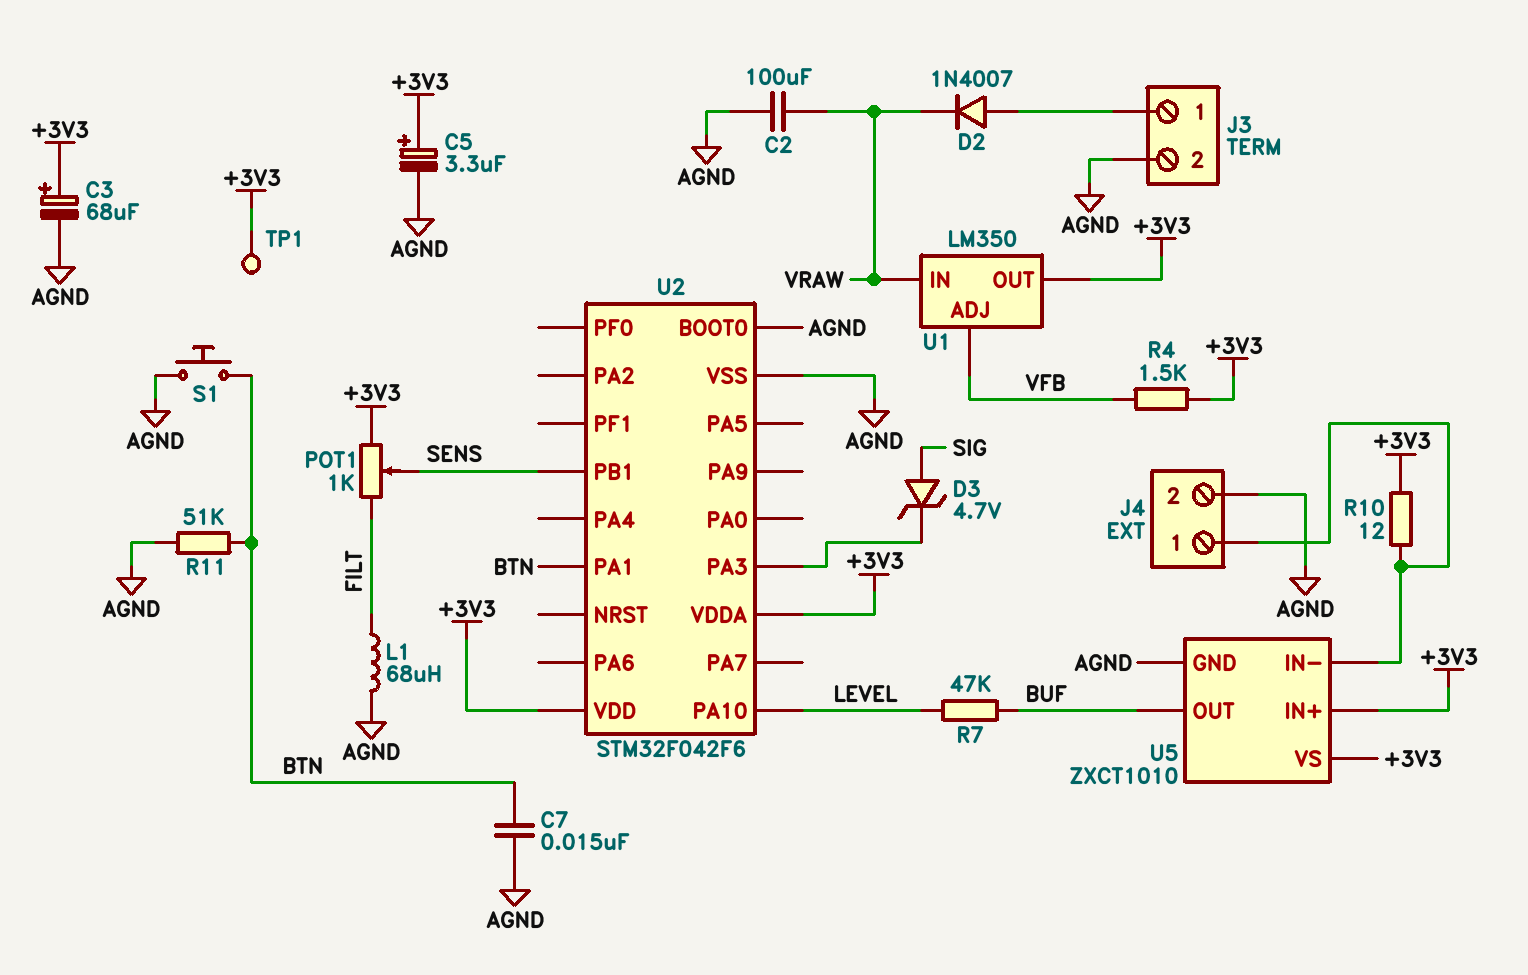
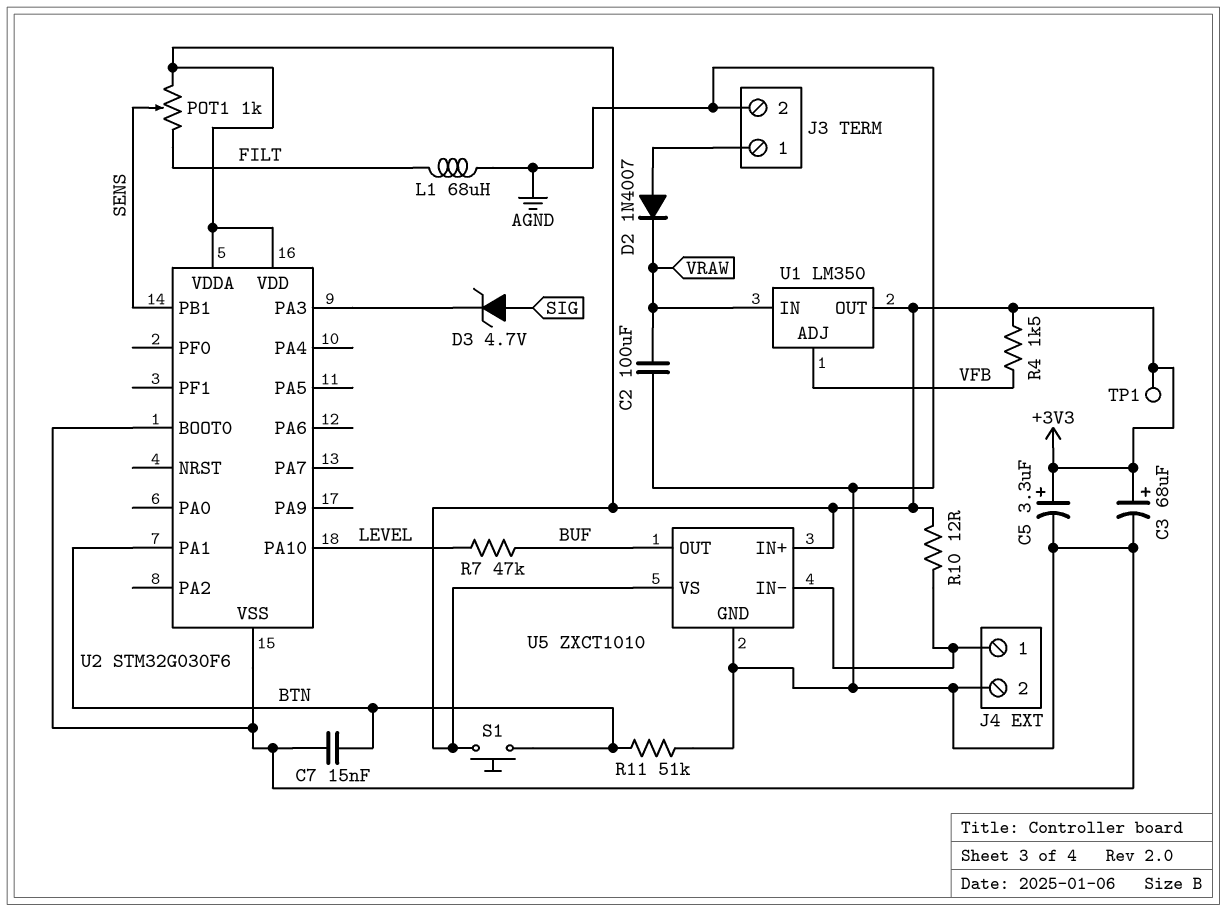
S1: button (AGND, BTN) -> button (+3V3, BTN)
U2: STM32F042F6 -> STM32G030F6

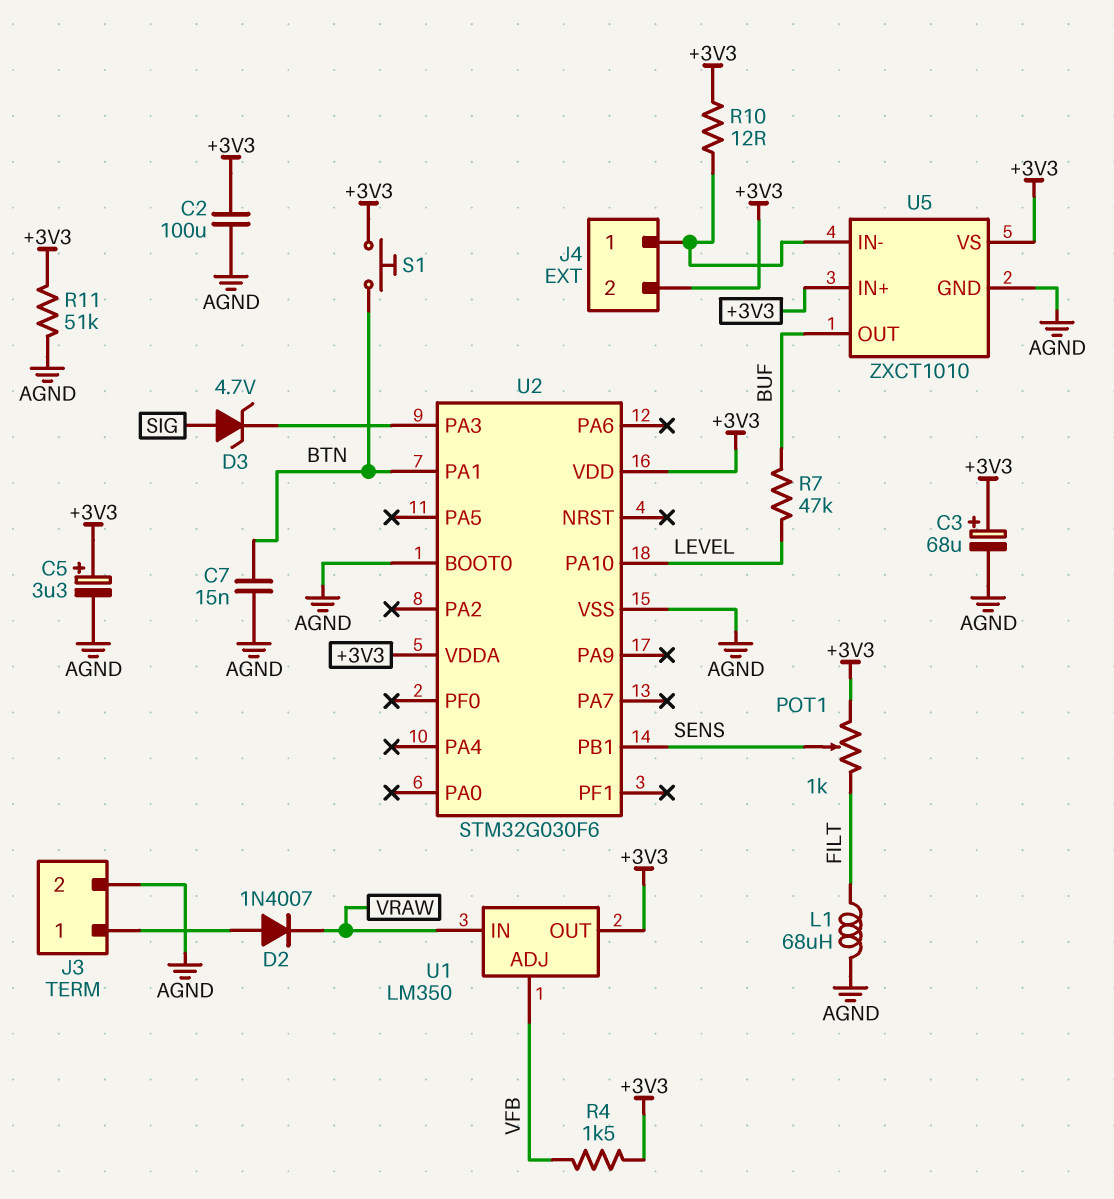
C2: 100uF (AGND, VRAW) -> 100uF (+3V3, AGND)
J4 pin 2: AGND -> +3V3
R11: 51k (AGND, BTN) -> 51k (+3V3, AGND)
TP1: test point (+3V3) -> none

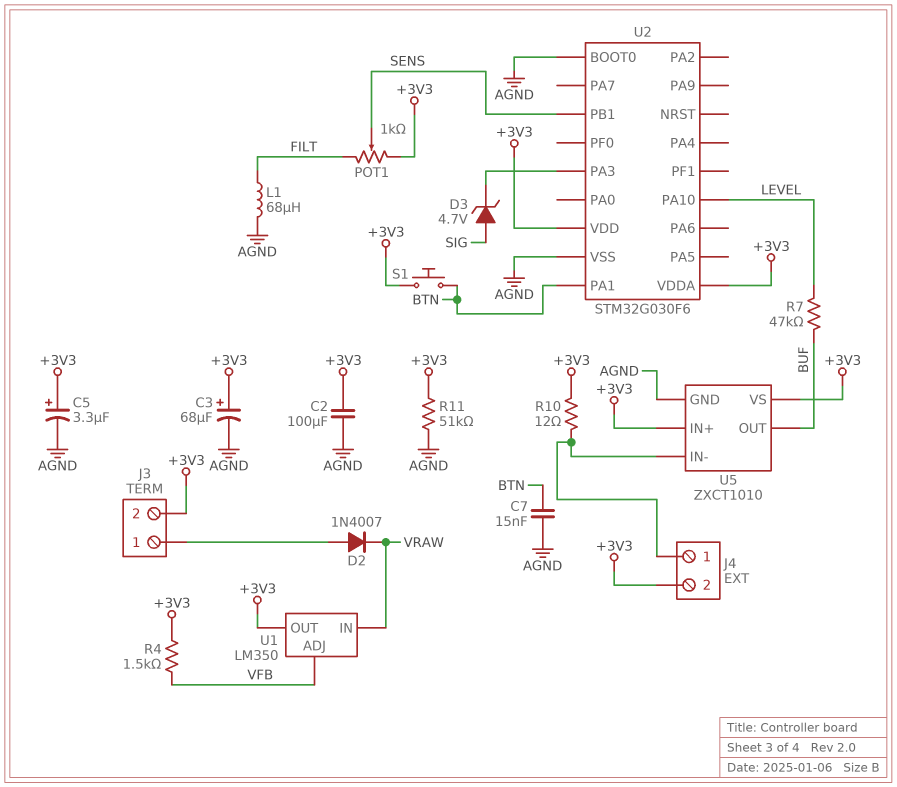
J3 pin 2: AGND -> +3V3

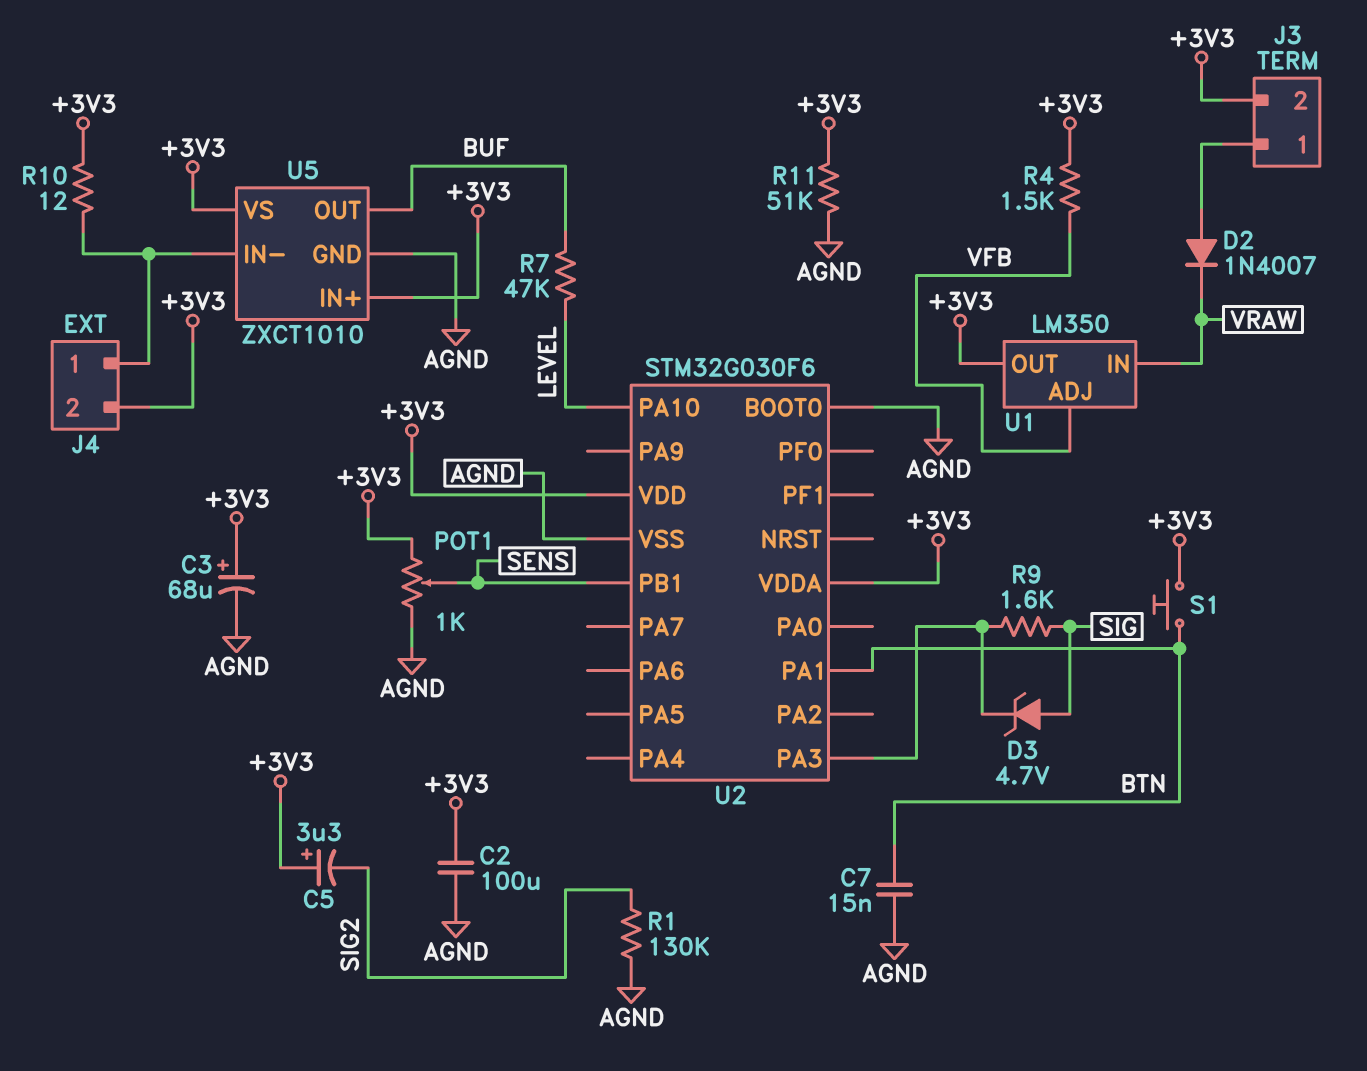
C5: 3.3uF (plus +3V3, minus AGND) -> 3.3uF (plus +3V3, minus SIG2)
L1: 68uH (AGND, FILT) -> none
POT1: 1k (+3V3, FILT, wiper SENS) -> 1k (+3V3, AGND, wiper SENS)
R1: none -> 130k (AGND, SIG2)
R9: none -> 1.6k (SIG, U2/PA3)

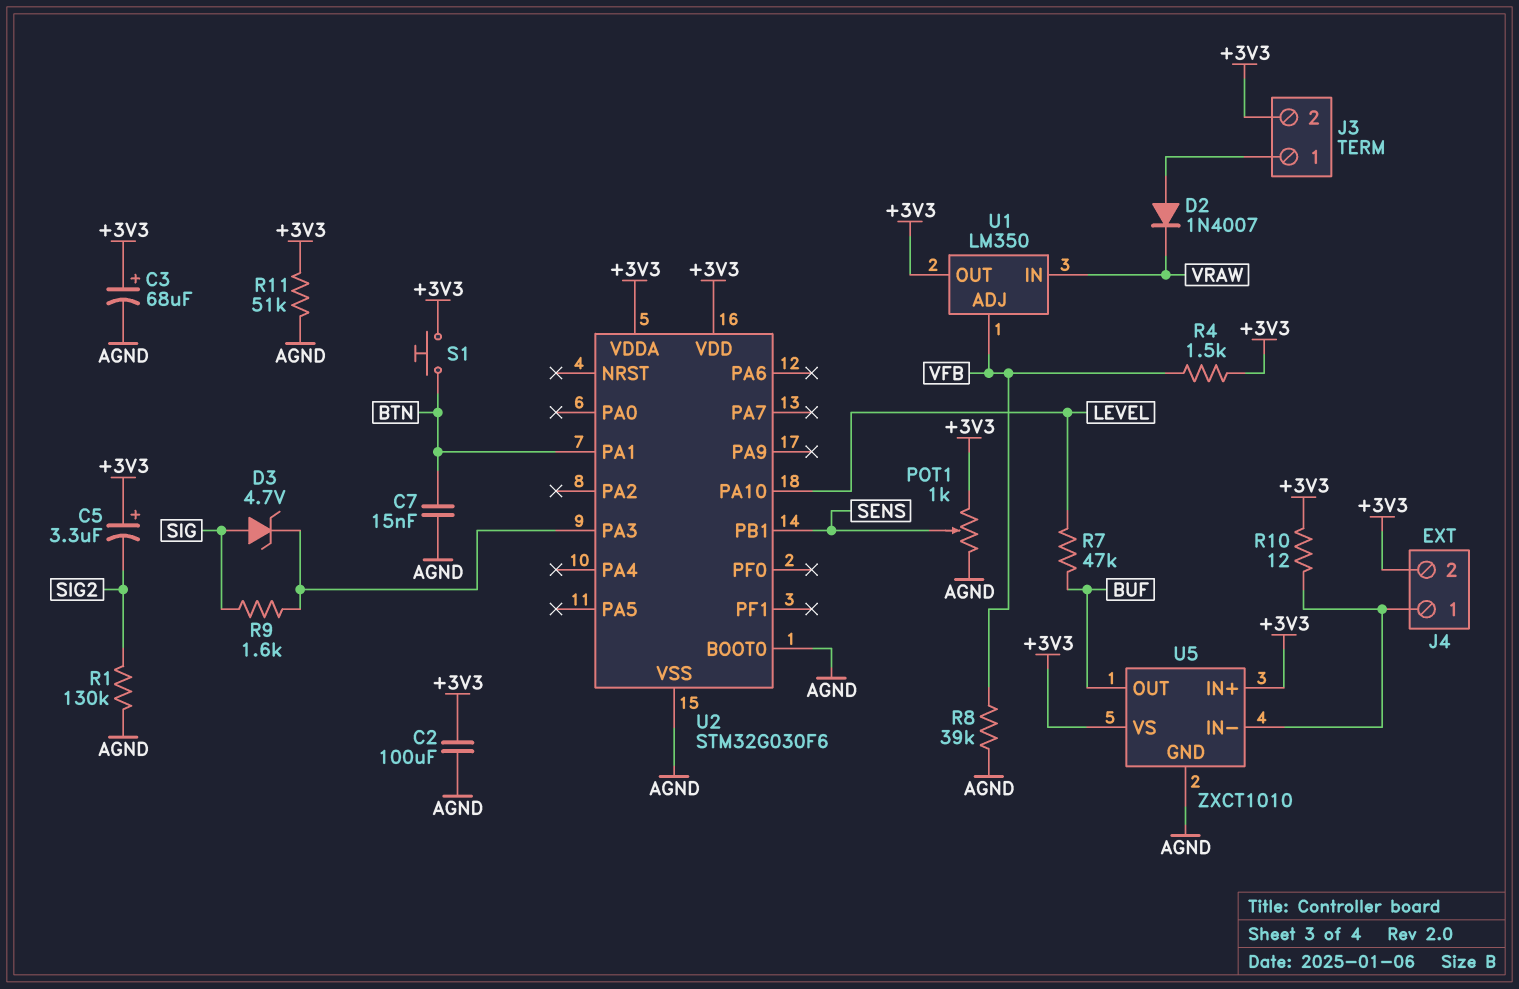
R8: none -> 39k (AGND, VFB)

